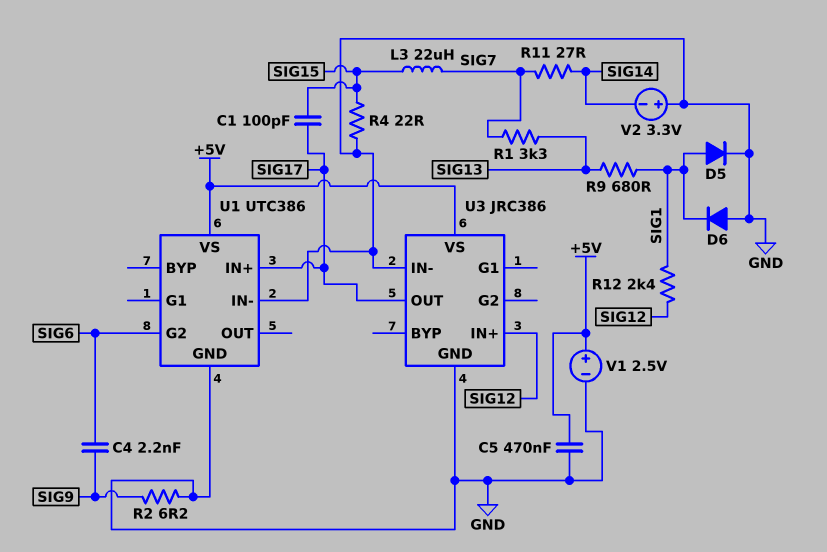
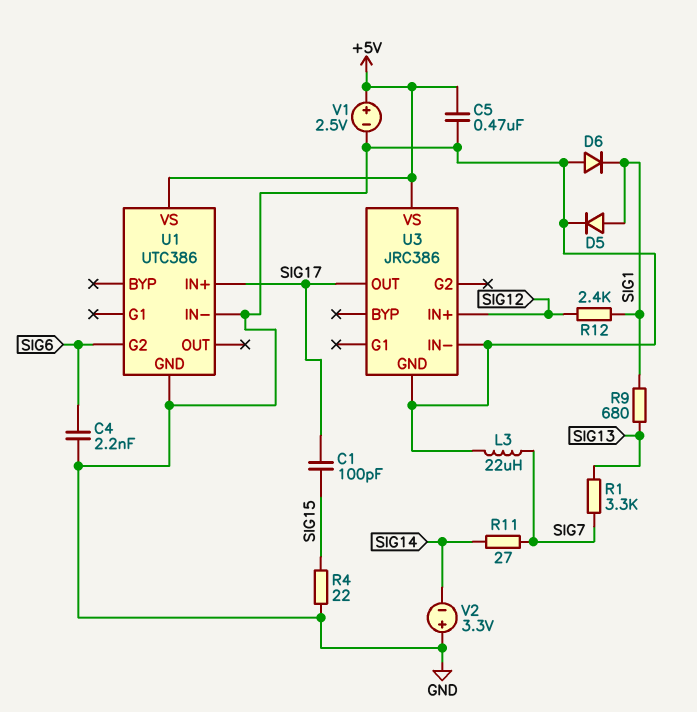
C4: 2.2nF (SIG6, SIG9) -> 2.2nF (GND, SIG6)
L3: 22uH (SIG7, SIG15) -> 22uH (GND, SIG7)
R2: 6.2 (GND, SIG9) -> none

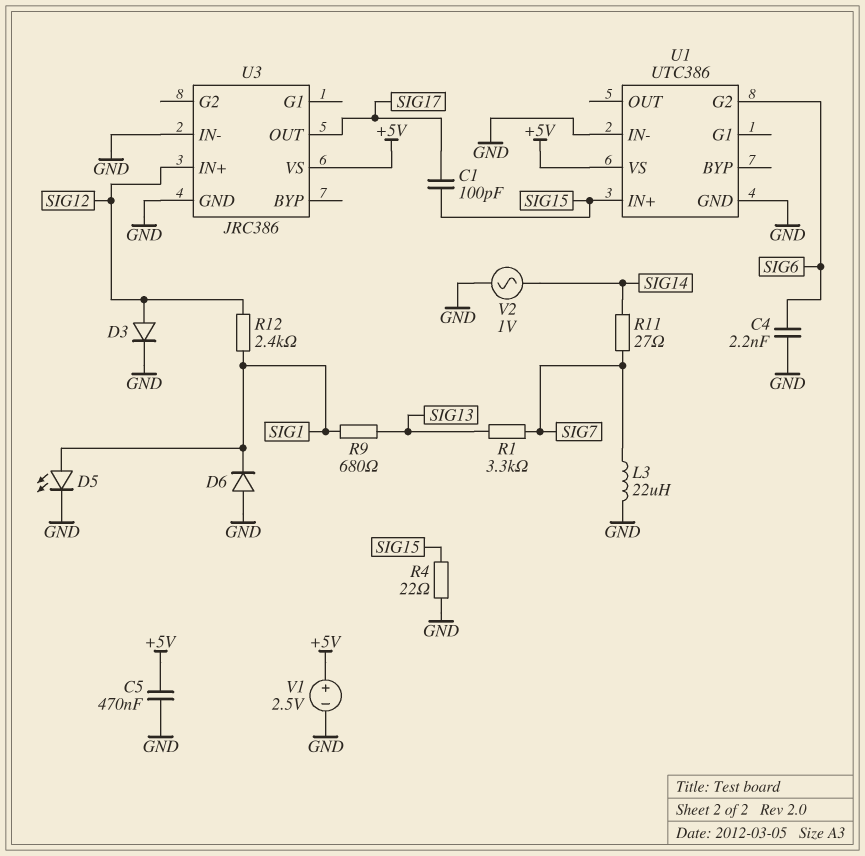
D3: none -> diode (A SIG12, K GND)
D5: diode (A SIG1, K GND) -> LED (A SIG1, K GND)
U1 pin IN+: SIG17 -> SIG15
V2: 3.3V (plus GND, minus SIG14) -> AC 1V (GND, SIG14)

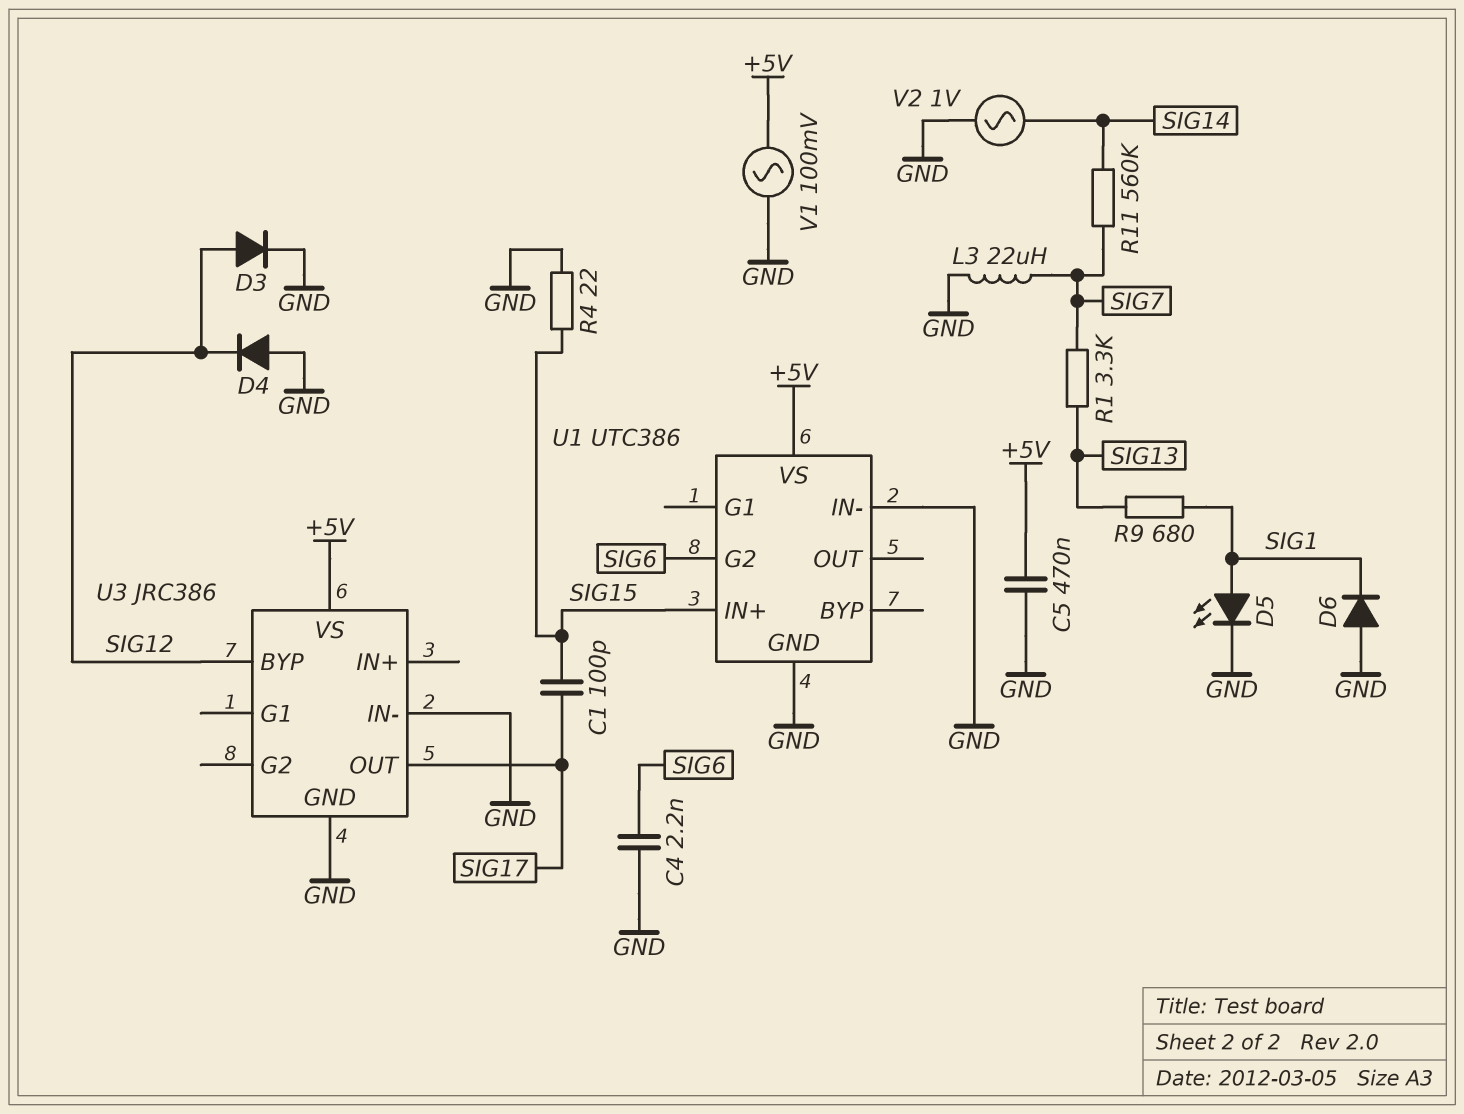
D4: none -> diode (A GND, K SIG12)
R11: 27 (SIG7, SIG14) -> 560k (SIG7, SIG14)
R12: 2.4k (SIG1, SIG12) -> none
U3 pin BYP: none -> SIG12
U3 pin IN+: SIG12 -> none
V1: 2.5V (plus +5V, minus GND) -> AC 100mV (+5V, GND)

